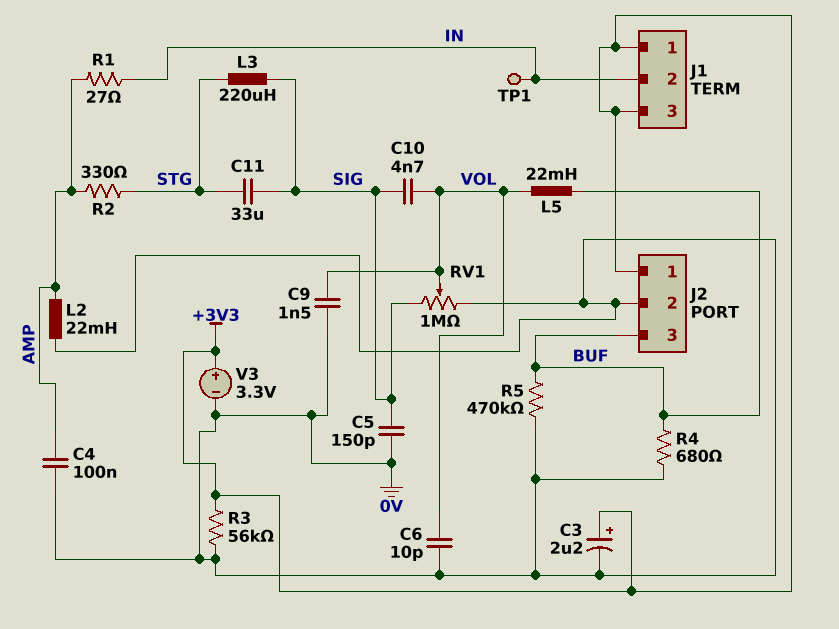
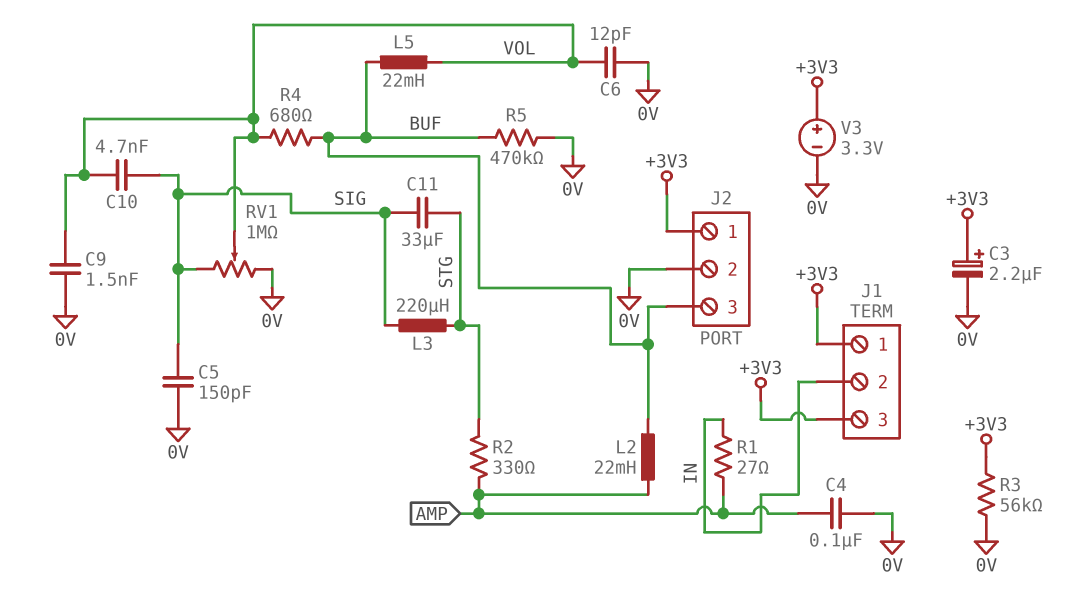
C6: 10pF (0V, VOL) -> 12pF (0V, VOL)
L2: 22mH (0V, AMP) -> 22mH (AMP, BUF)
R4: 680 (0V, BUF) -> 680 (BUF, VOL)
TP1: test point (IN) -> none

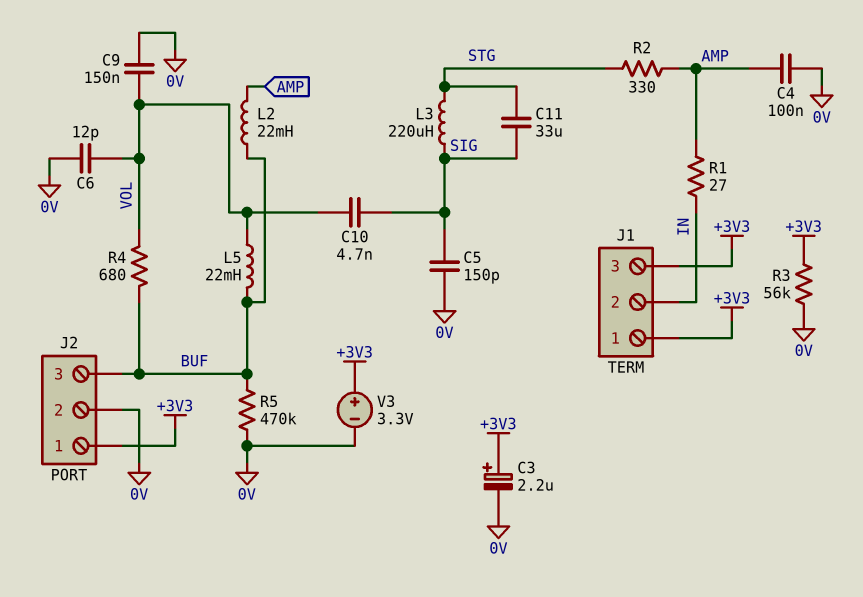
C9: 1.5nF (0V, VOL) -> 150nF (0V, VOL)
RV1: 1M (0V, SIG, wiper VOL) -> none

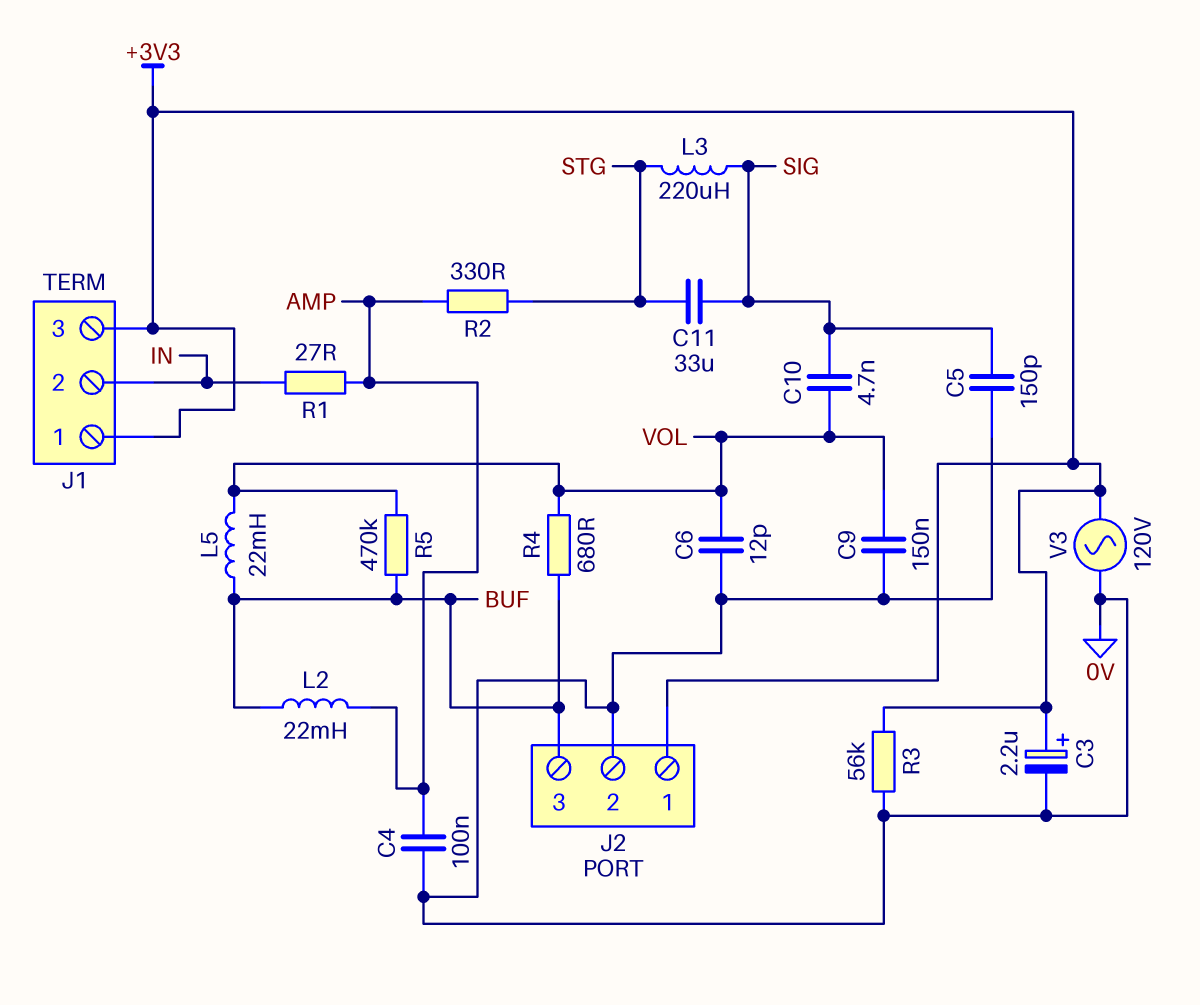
R5: 470k (0V, BUF) -> 470k (BUF, VOL)
V3: 3.3V (plus +3V3, minus 0V) -> AC 120V (+3V3, 0V)

